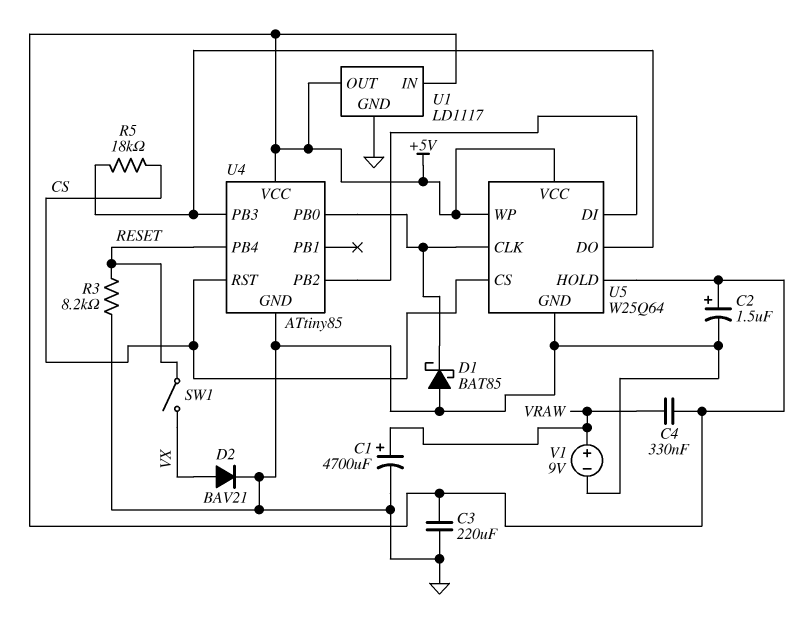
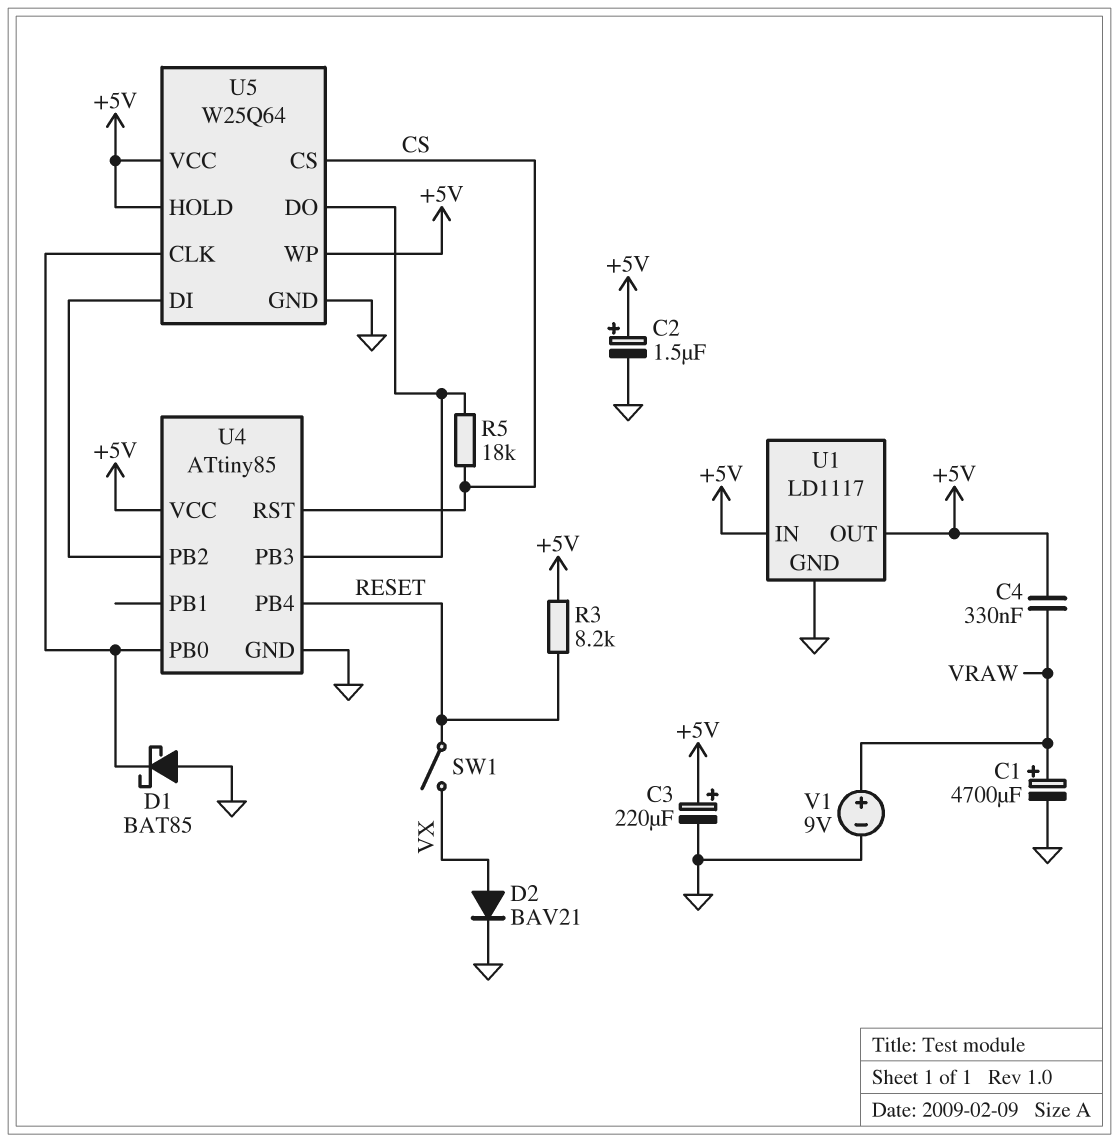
C3: 220uF (+5V, GND) -> 220uF (plus +5V, minus GND)
R3: 8.2k (GND, RESET) -> 8.2k (+5V, RESET)

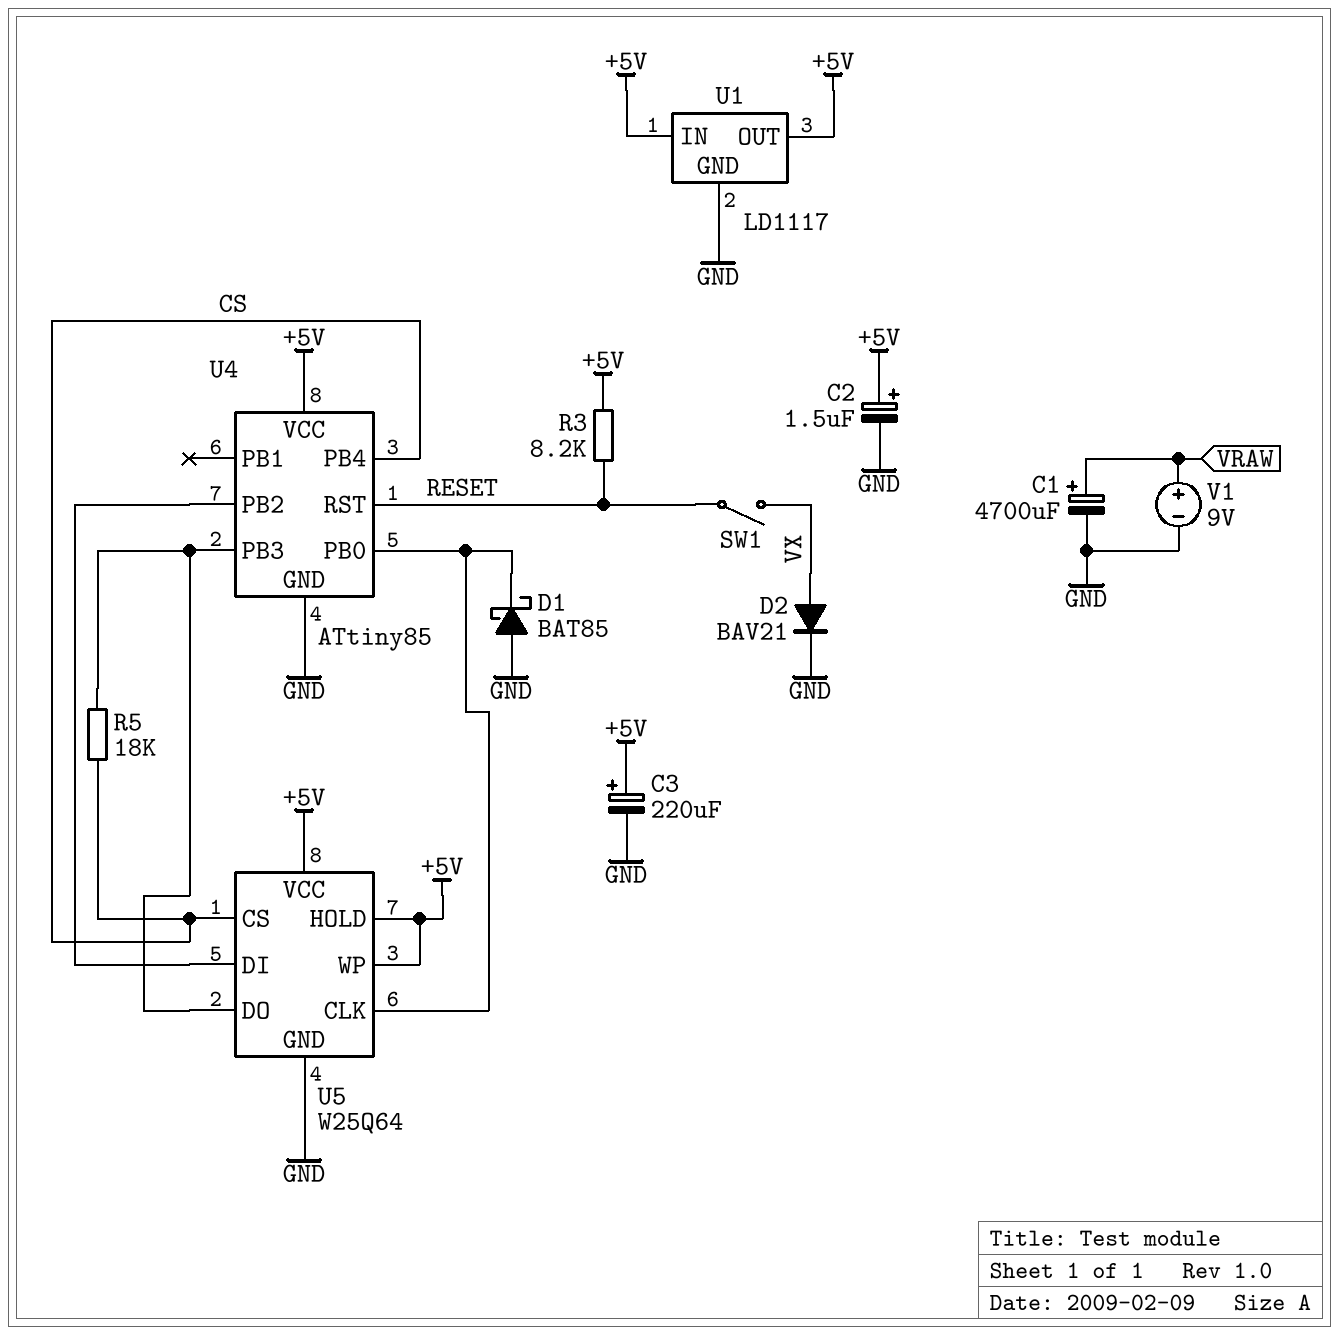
C4: 330nF (+5V, VRAW) -> none
U4 pin PB4: RESET -> CS
U4 pin RST: CS -> RESET

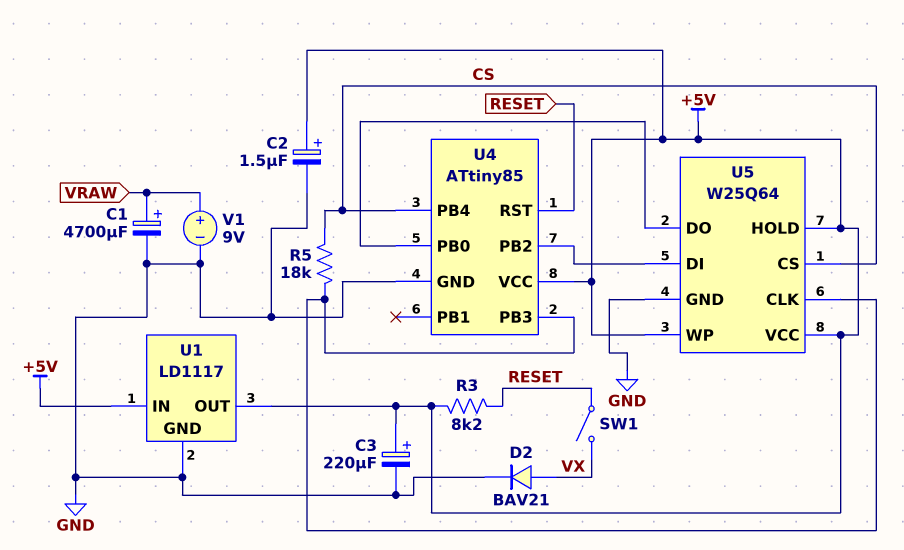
D1: schottky BAT85 (A GND, K U4/PB0) -> none
U5 pin CLK: U4/PB0 -> U4/PB3
U5 pin DO: U4/PB3 -> U4/PB0

